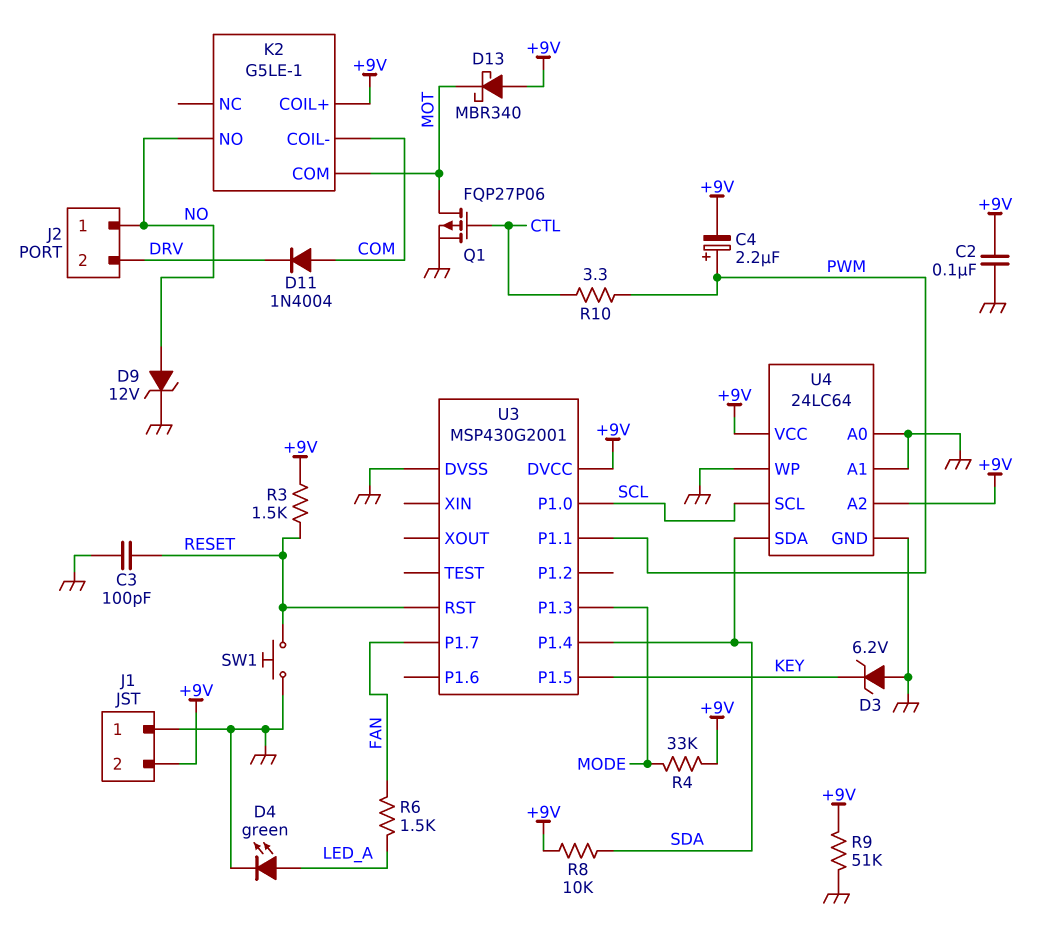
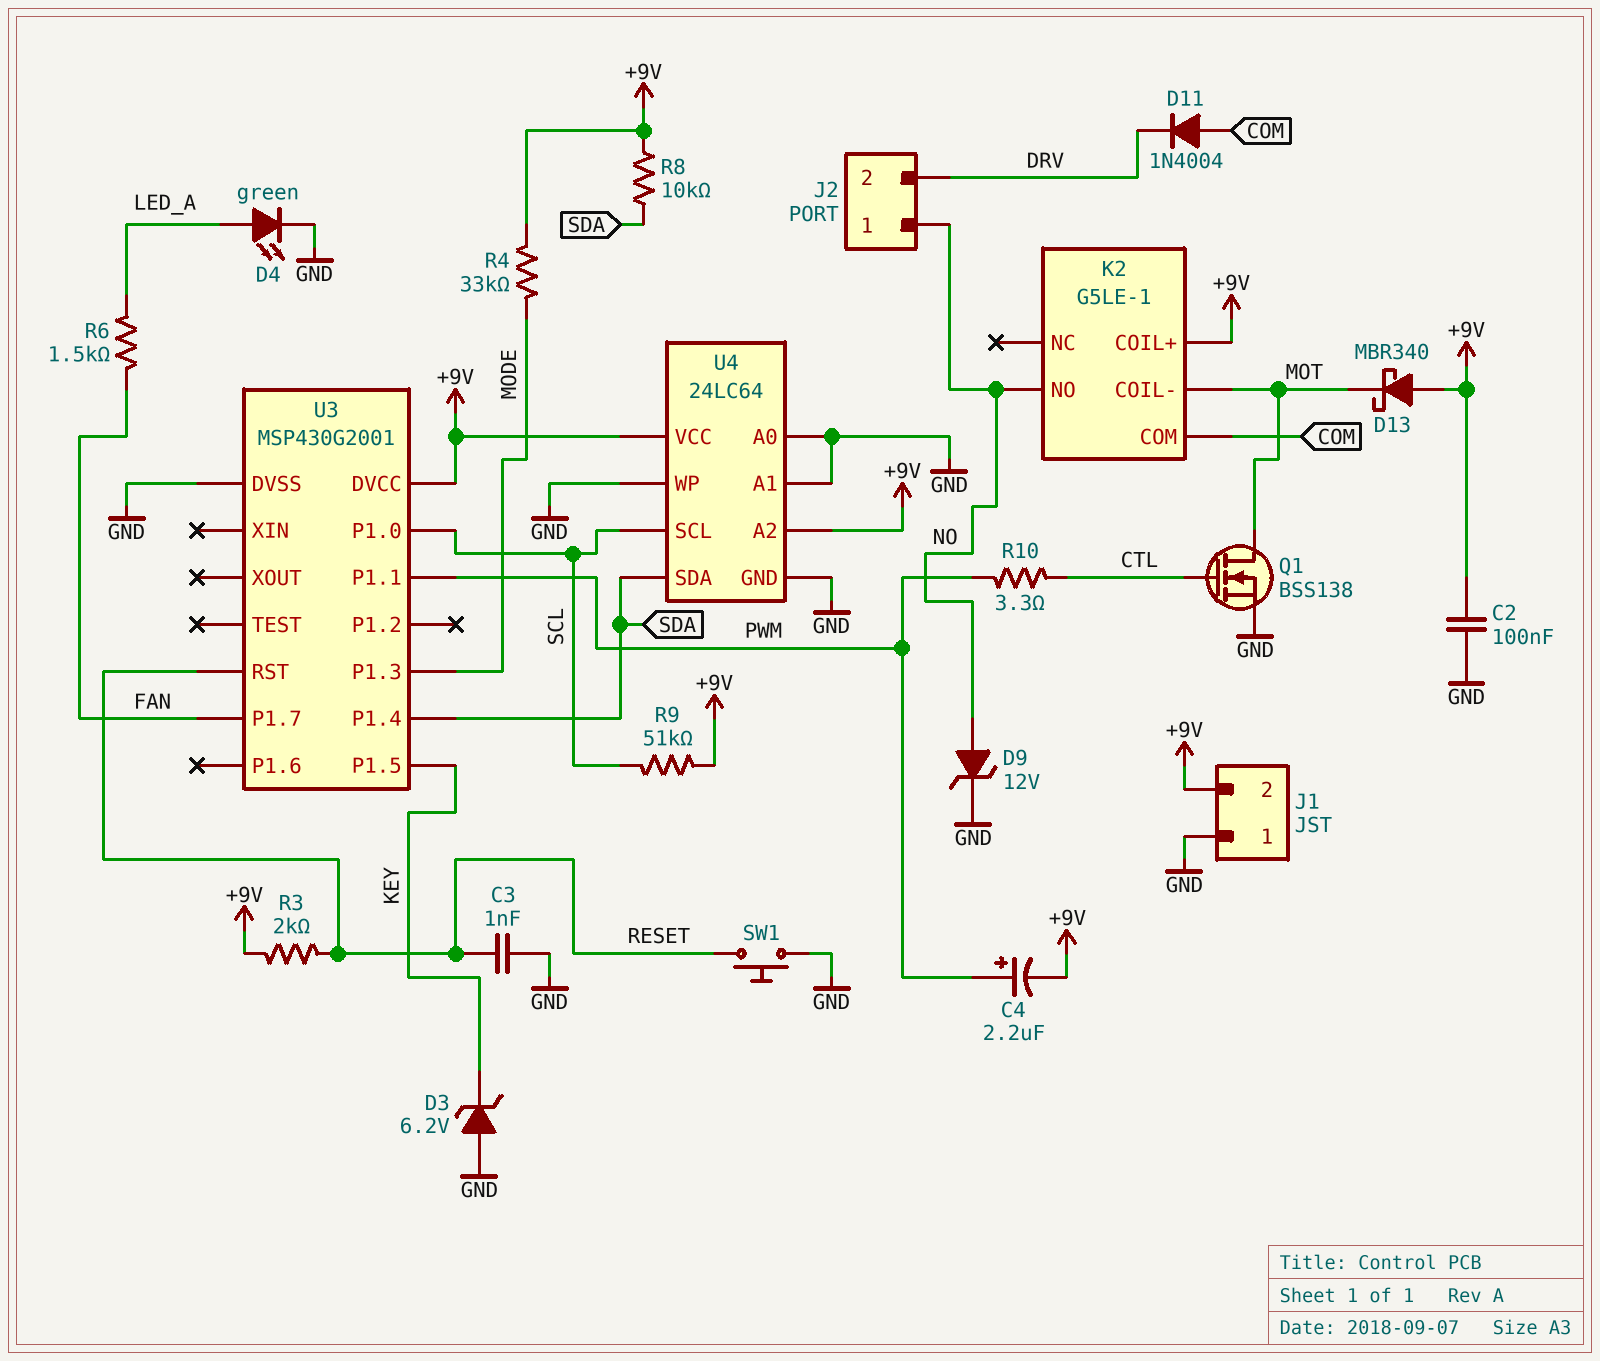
C3: 100pF (GND, RESET) -> 1nF (GND, RESET)
K2 pin COIL-: COM -> MOT
K2 pin COM: MOT -> COM
Q1: PMOS FQP27P06 (G CTL, D MOT, S GND) -> NMOS BSS138 (G CTL, D MOT, S GND)
R3: 1.5k (+9V, RESET) -> 2k (+9V, RESET)
R9: 51k (+9V, GND) -> 51k (+9V, SCL)

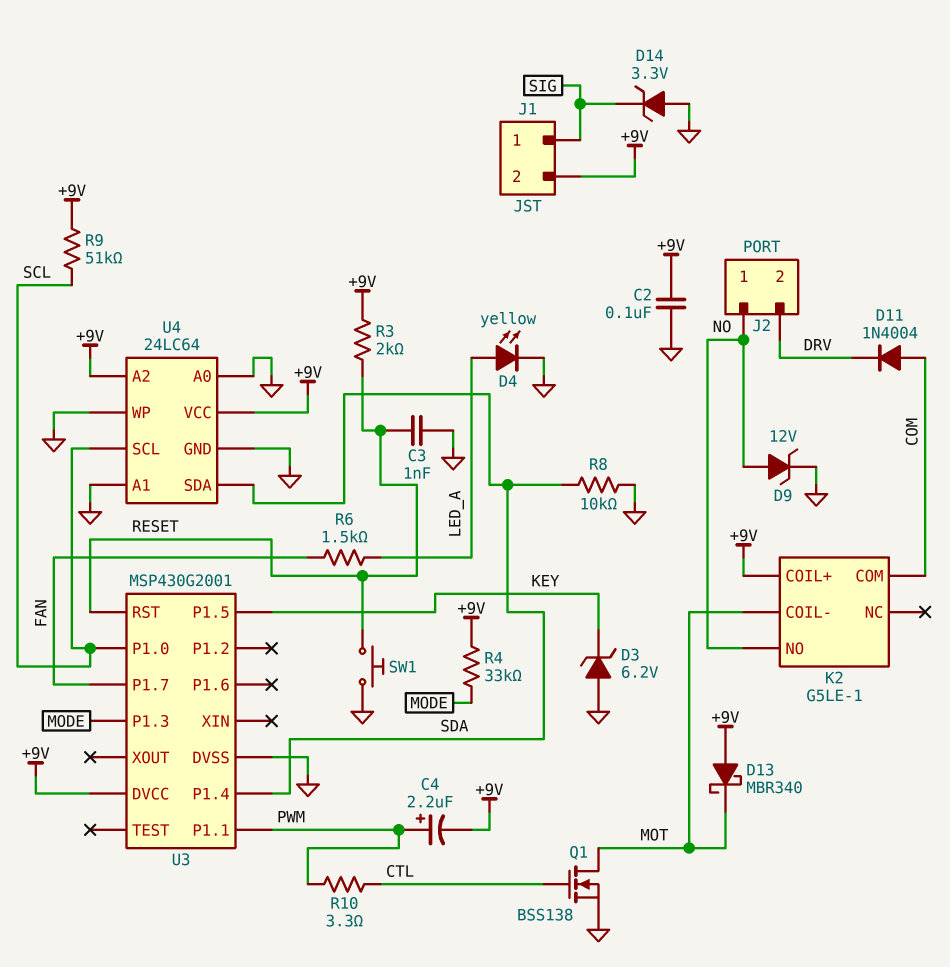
D4: LED green (A LED_A, K GND) -> LED yellow (A LED_A, K GND)
D14: none -> zener 3.3V (A GND, K SIG)
J1 pin 1: GND -> SIG
R8: 10k (+9V, SDA) -> 10k (GND, SDA)

